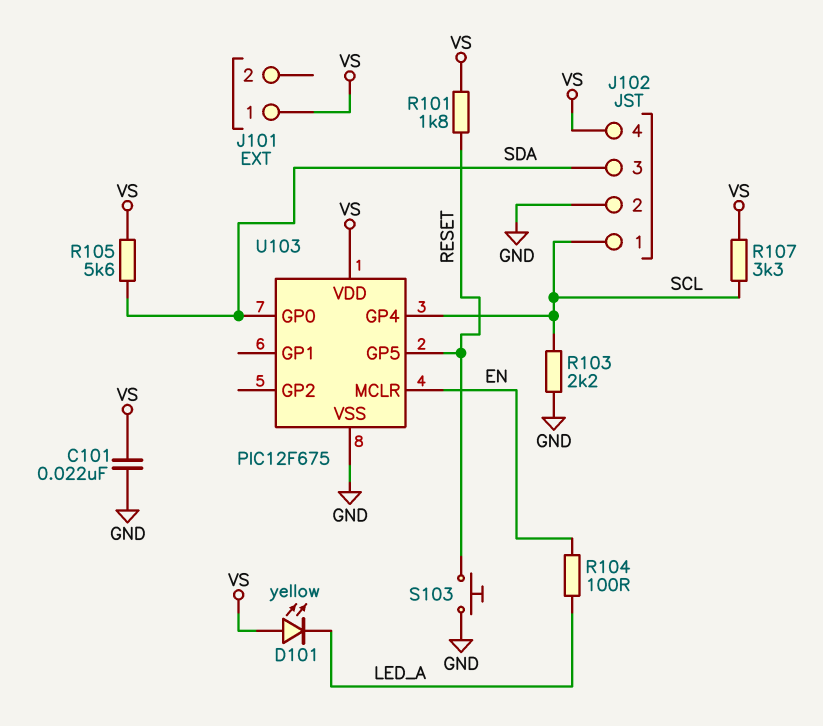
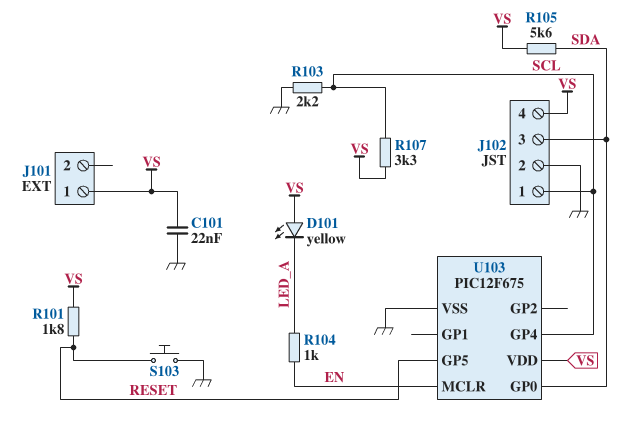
R104: 100 (EN, LED_A) -> 1k (EN, LED_A)

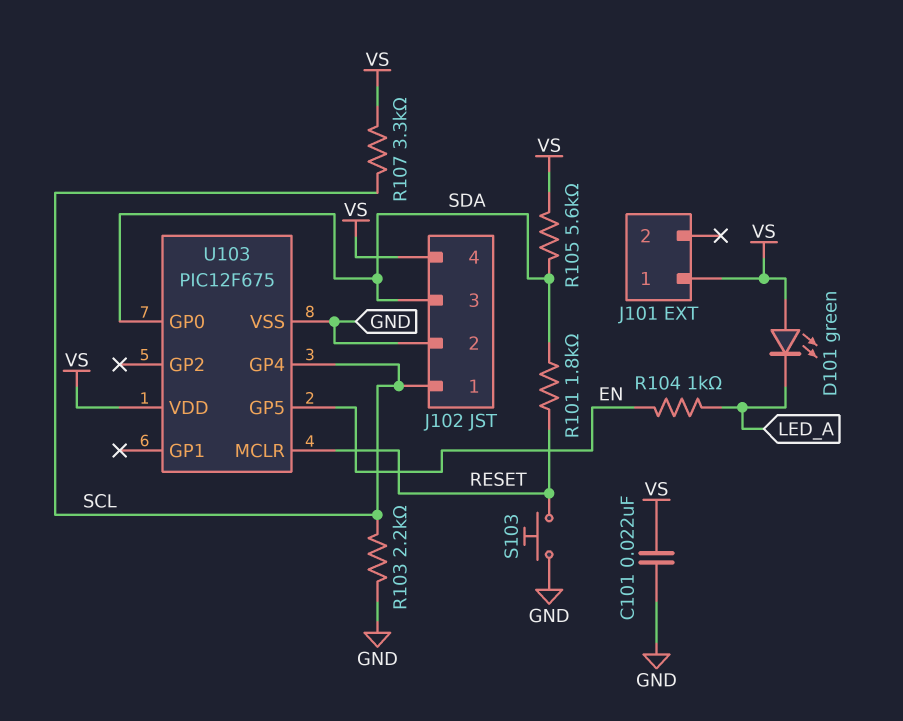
D101: LED yellow (A VS, K LED_A) -> LED green (A VS, K LED_A)
R101: 1.8k (RESET, VS) -> 1.8k (RESET, SDA)
U103 pin GP5: RESET -> EN
U103 pin MCLR: EN -> RESET

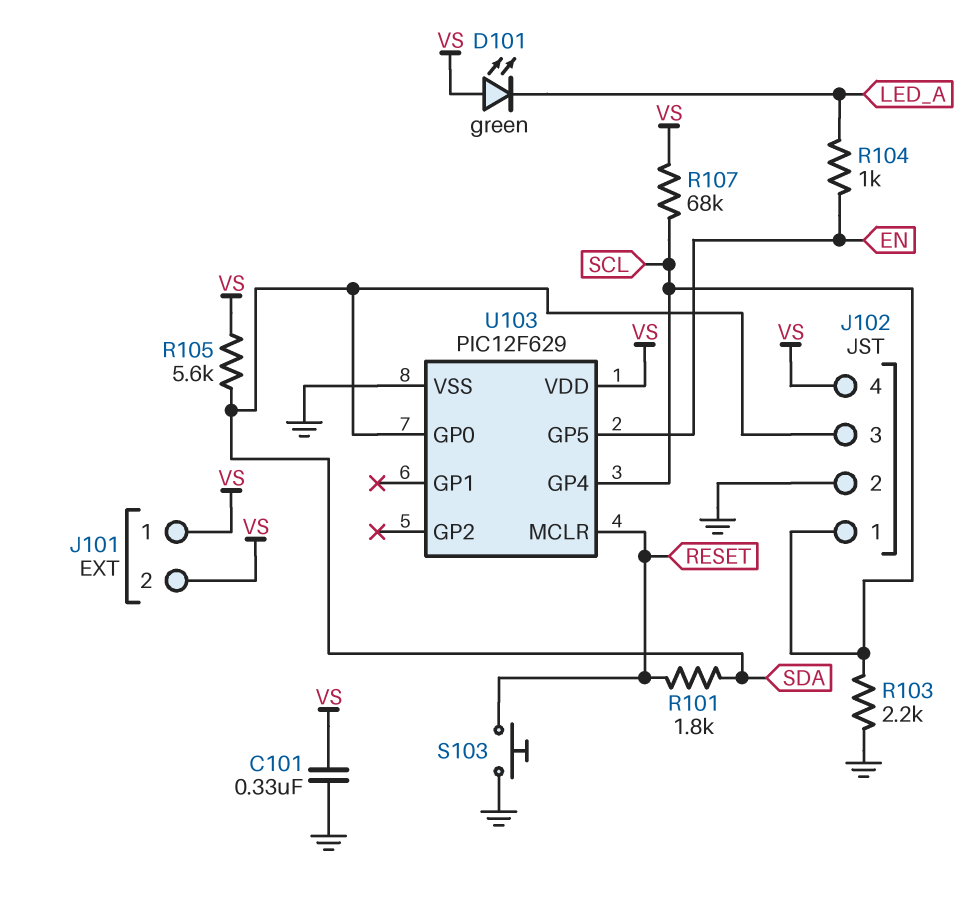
C101: 22nF (GND, VS) -> 330nF (GND, VS)
J101 pin 2: none -> VS
R107: 3.3k (SCL, VS) -> 68k (SCL, VS)
U103: PIC12F675 -> PIC12F629

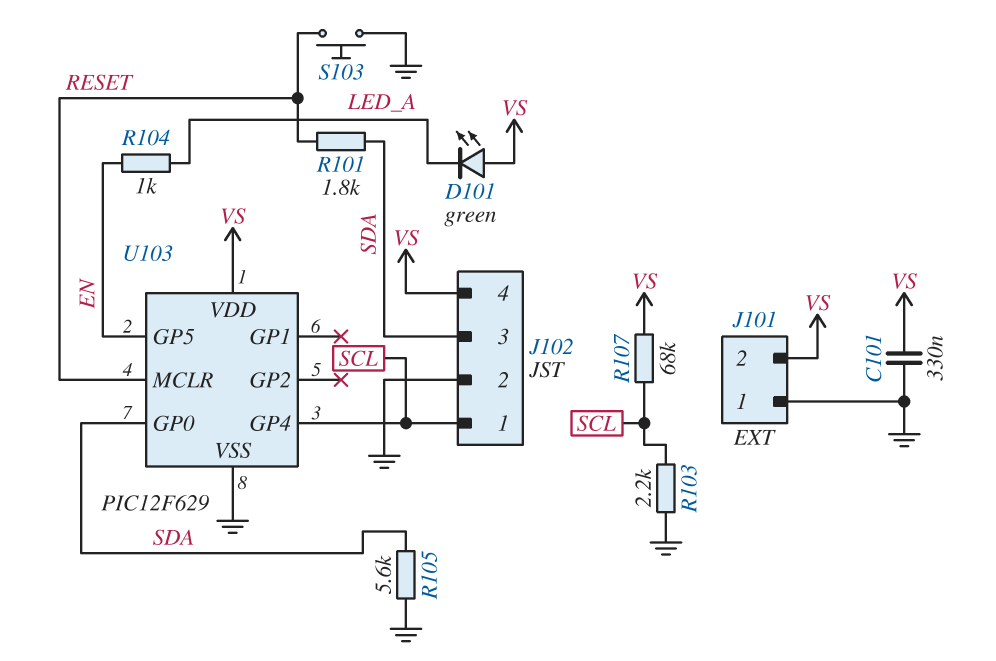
J101 pin 1: VS -> GND
R105: 5.6k (SDA, VS) -> 5.6k (GND, SDA)

